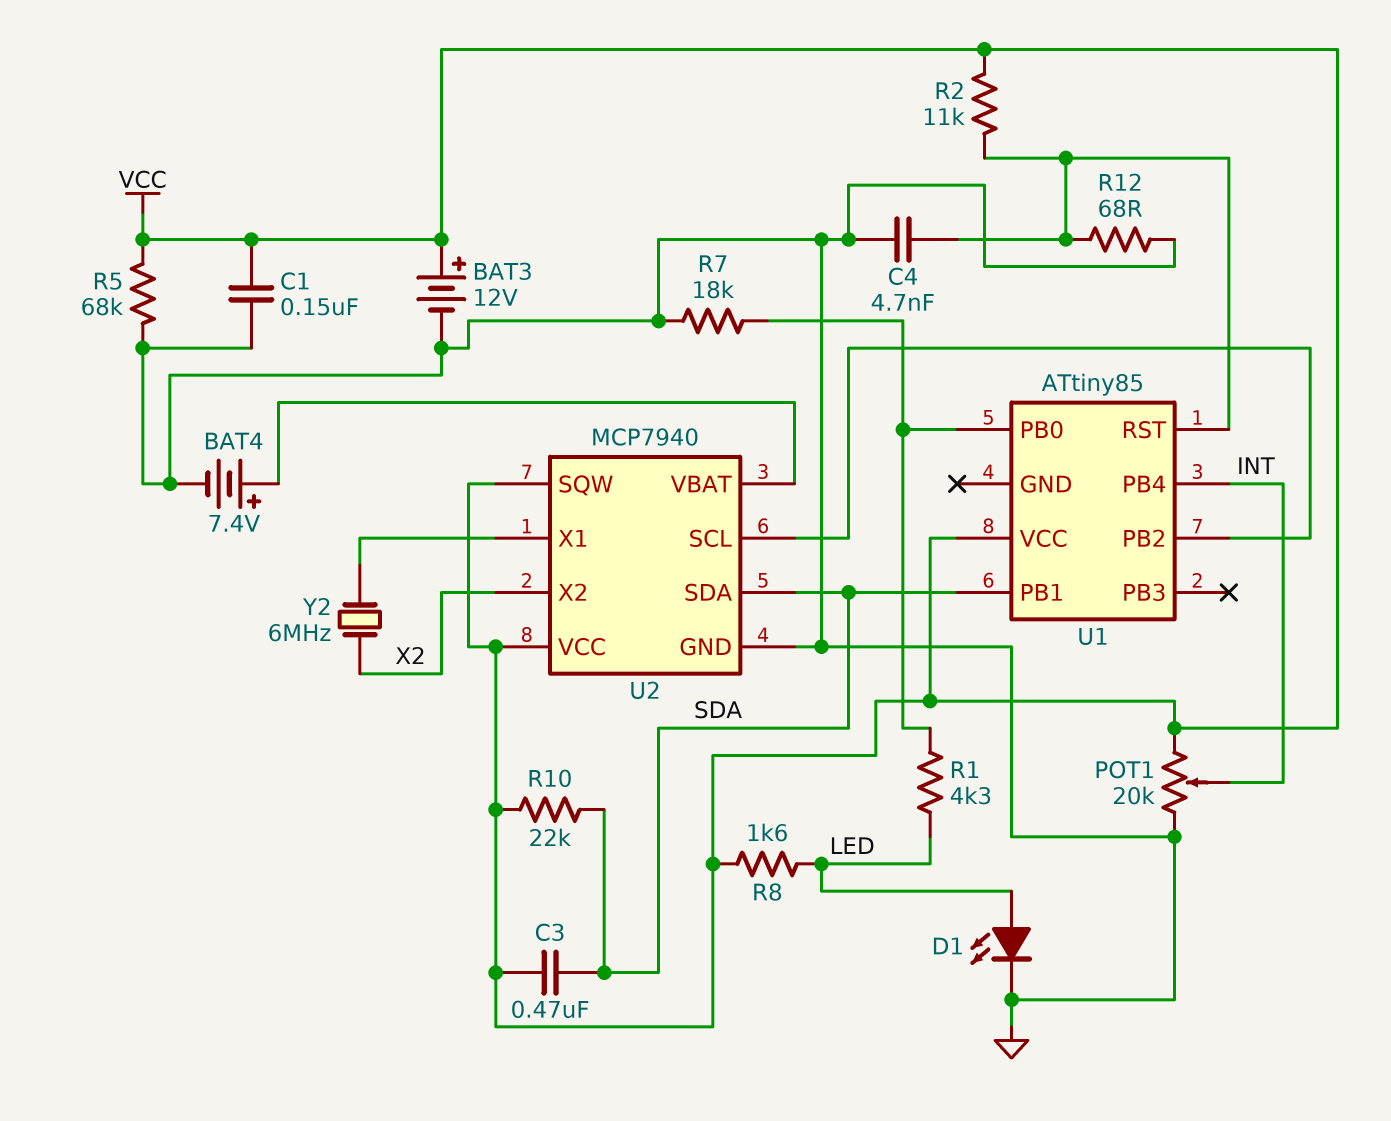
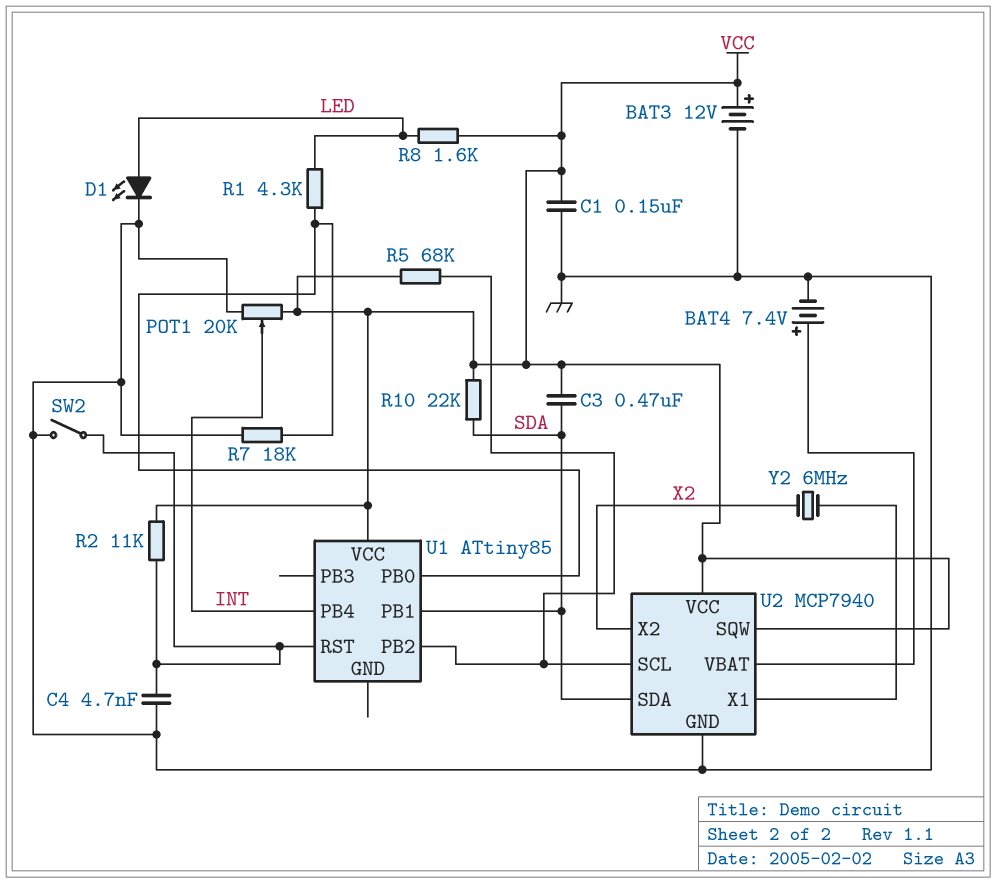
R5: 68k (GND, VCC) -> 68k (U1/PB2, VCC)
R12: 68 (GND, U1/RST) -> none
SW2: none -> switch (GND, U1/RST)

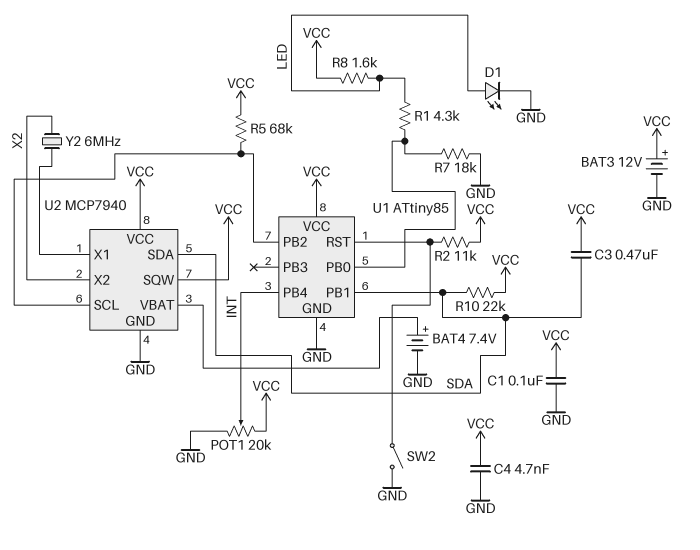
C1: 150nF (GND, VCC) -> 100nF (GND, VCC)
C4: 4.7nF (GND, U1/RST) -> 4.7nF (GND, VCC)
U1 pin GND: none -> GND

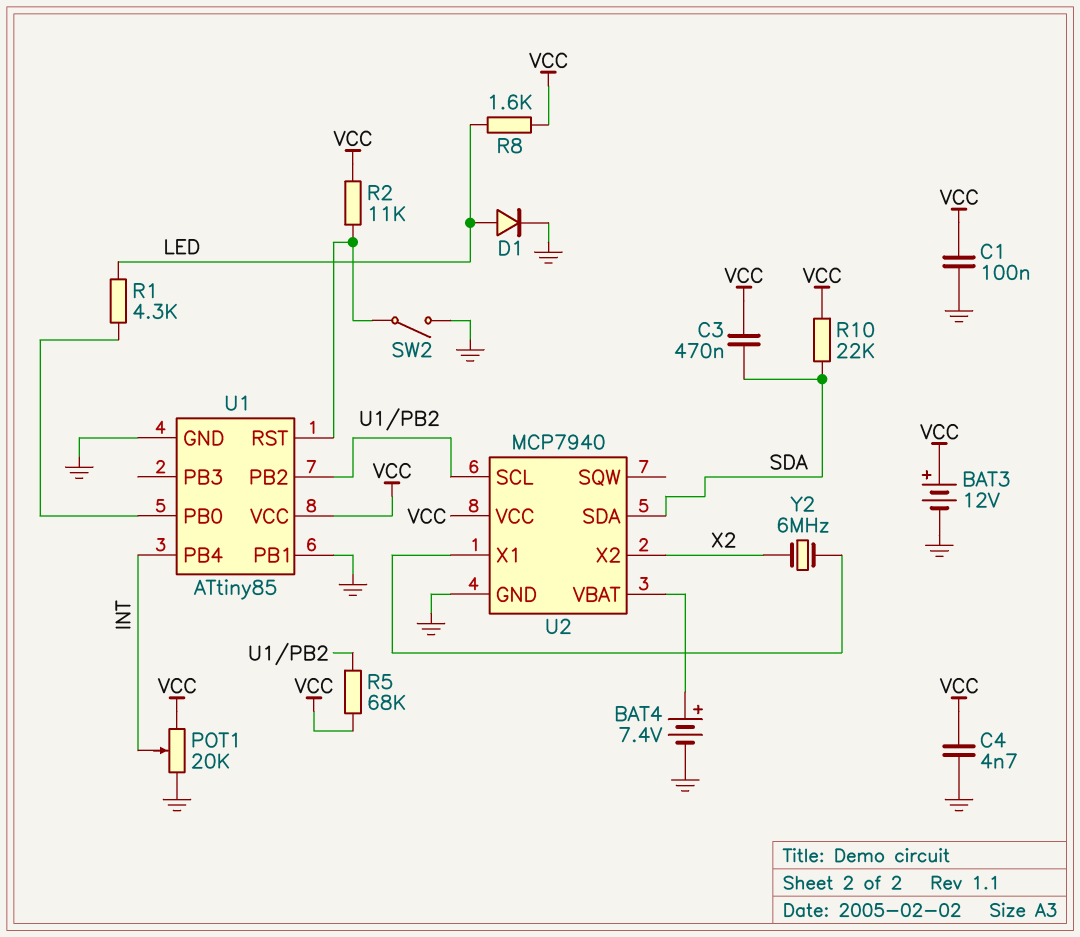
D1: LED (A LED, K GND) -> diode (A LED, K GND)
R7: 18k (GND, U1/PB0) -> none
U1 pin PB1: SDA -> GND
U2 pin SQW: VCC -> none

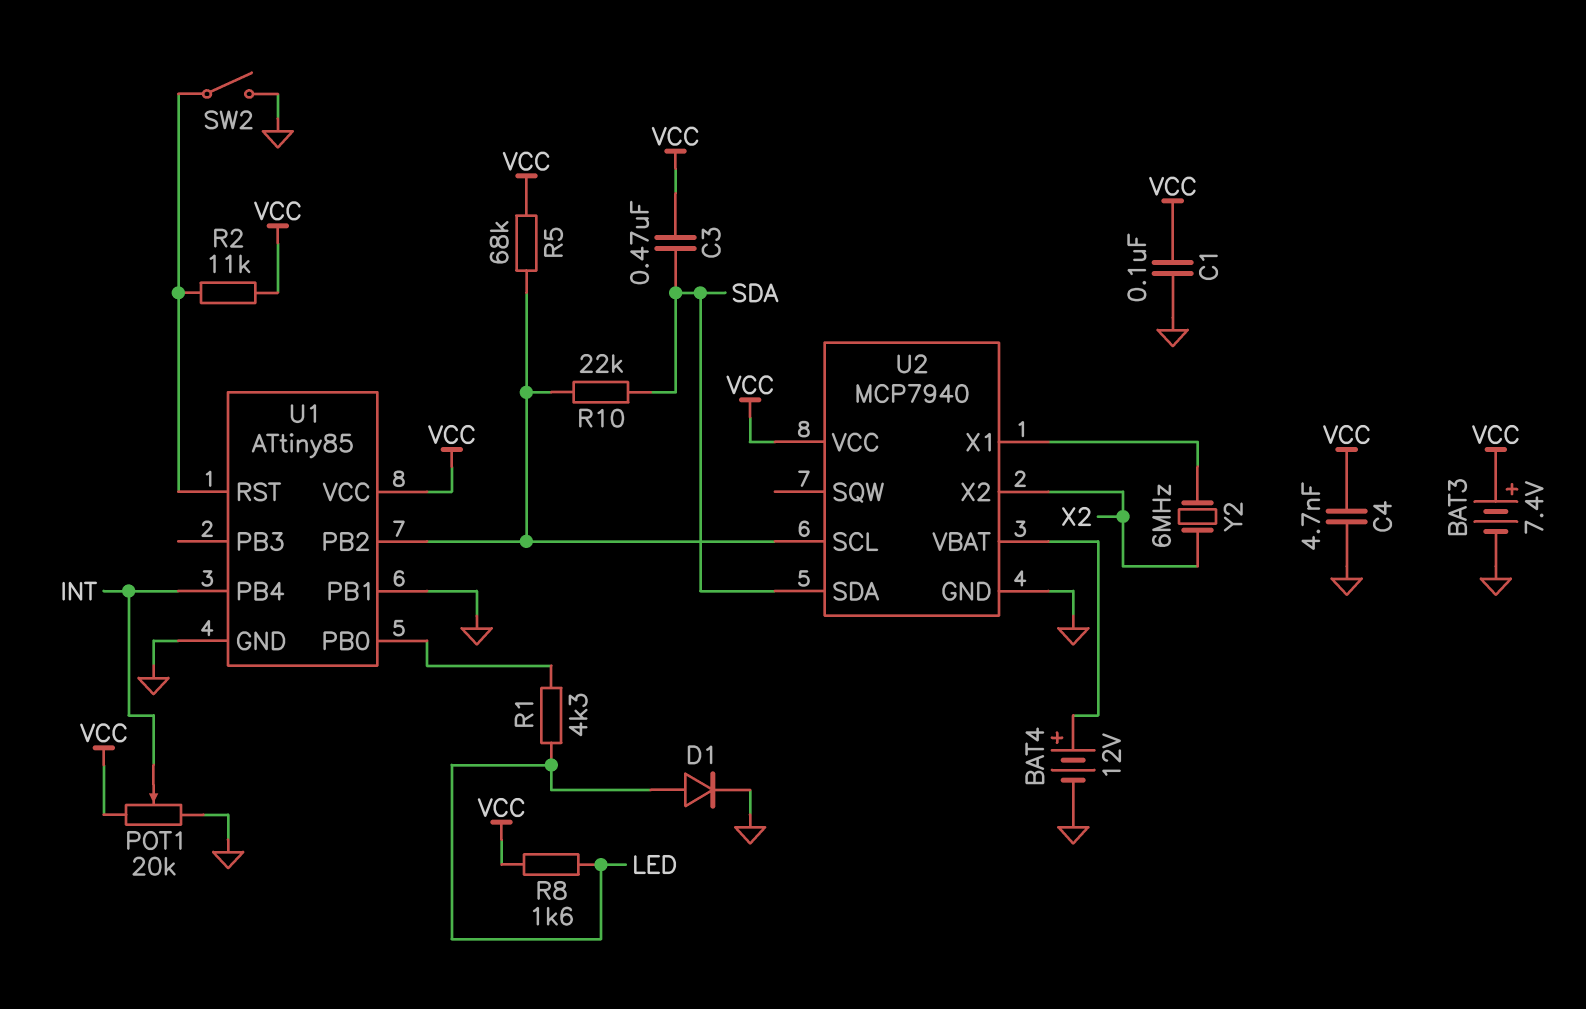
BAT3: 12V (plus VCC, minus GND) -> 7.4V (plus VCC, minus GND)
BAT4: 7.4V (plus U2/VBAT, minus GND) -> 12V (plus U2/VBAT, minus GND)
R10: 22k (SDA, VCC) -> 22k (SDA, U1/PB2)

